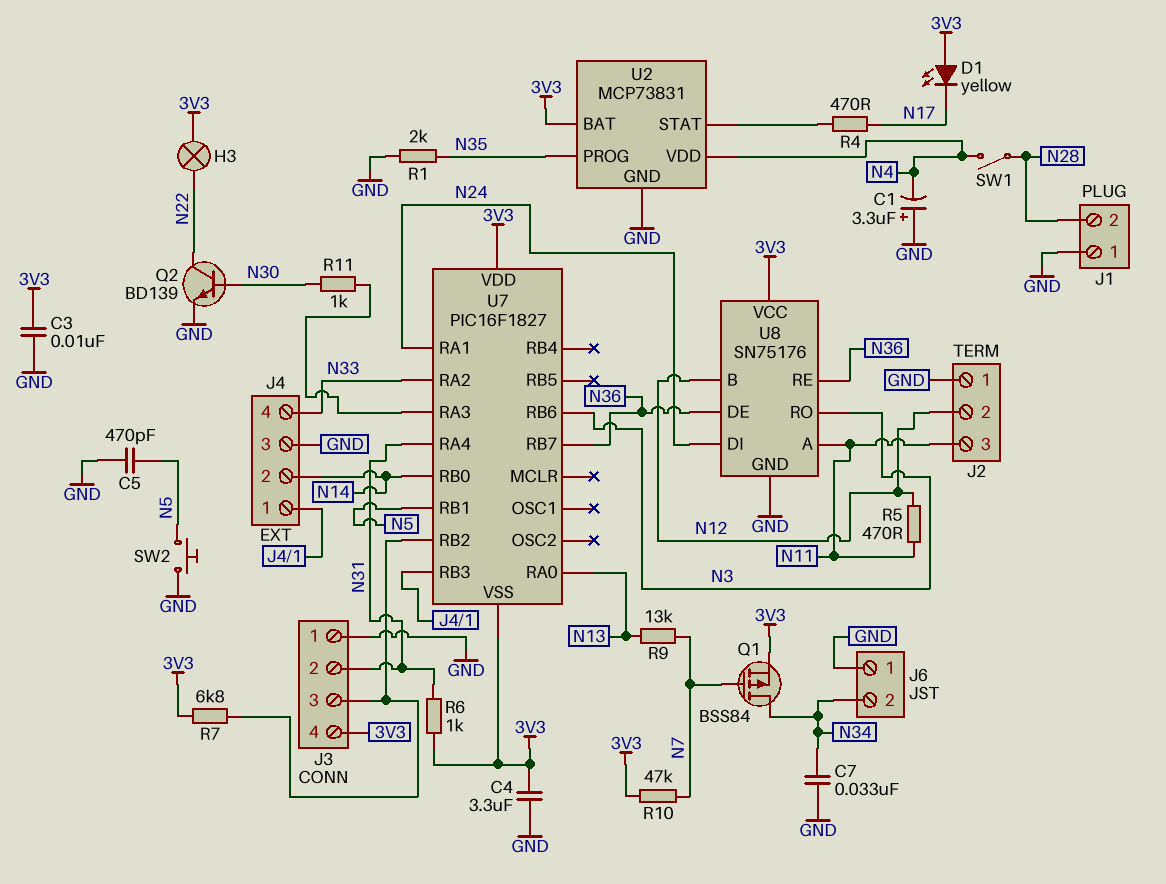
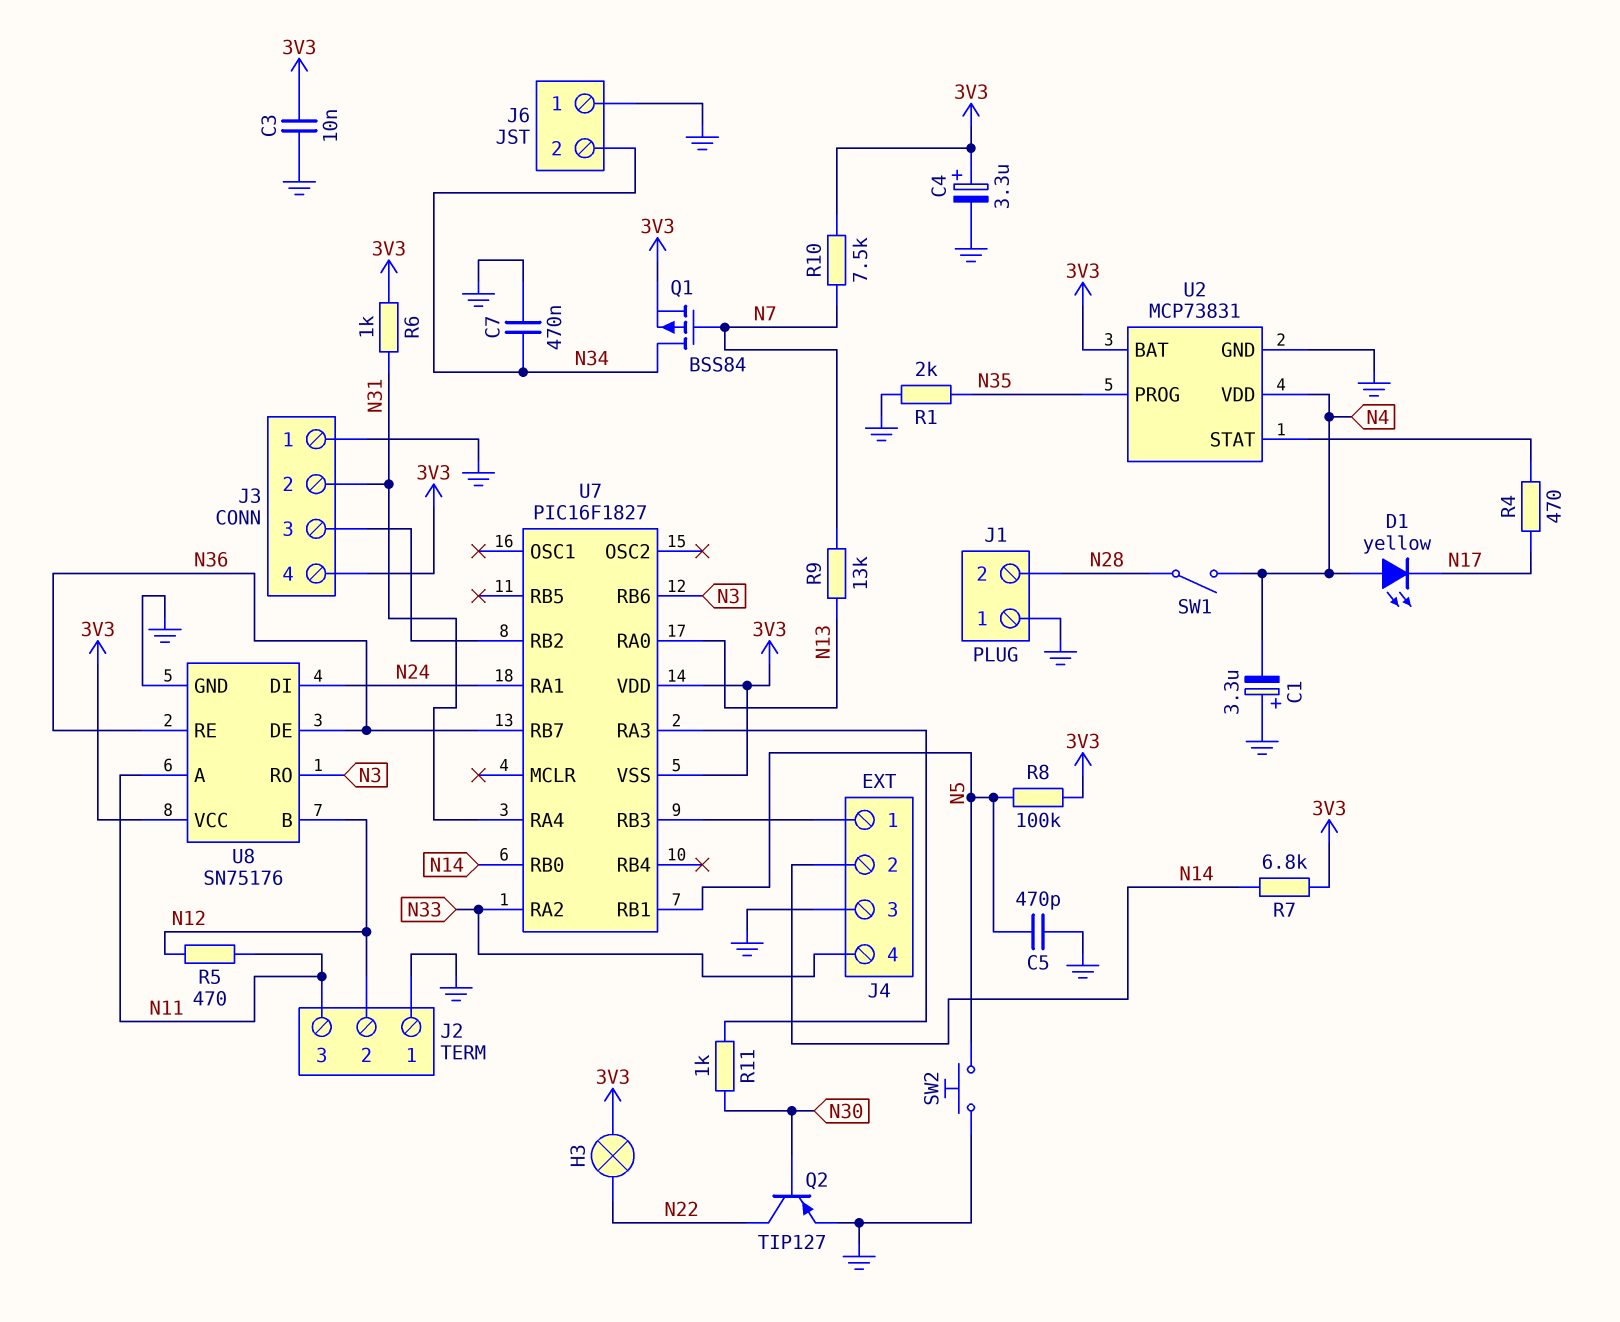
C4: 3.3uF (3V3, GND) -> 3.3uF (plus 3V3, minus GND)
C7: 33nF (GND, N34) -> 470nF (GND, N34)
D1: LED yellow (A 3V3, K N17) -> LED yellow (A N4, K N17)
Q2: NPN BD139 (B N30, C N22, E GND) -> PNP TIP127 (B N30, C N22, E GND)
R7: 6.8k (3V3, J3/3) -> 6.8k (3V3, N14)
R8: none -> 100k (3V3, N5)
R10: 47k (3V3, N7) -> 7.5k (3V3, N7)

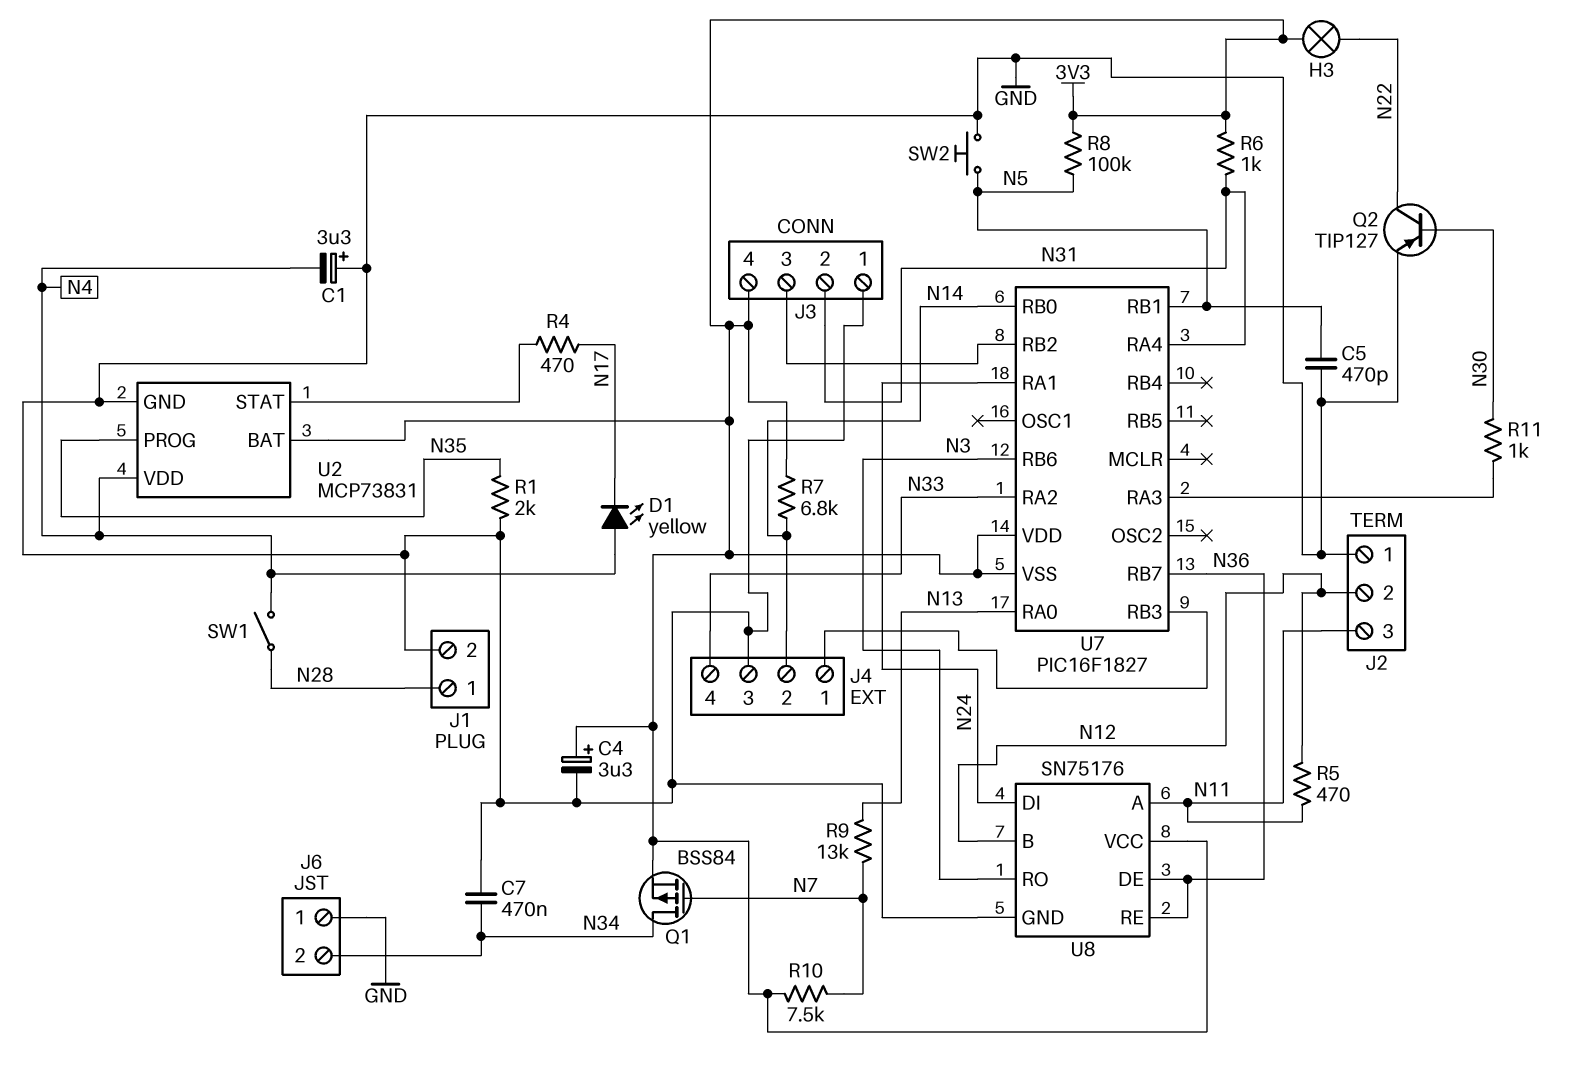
C3: 10nF (3V3, GND) -> none
J1 pin 1: GND -> N28
J1 pin 2: N28 -> GND

